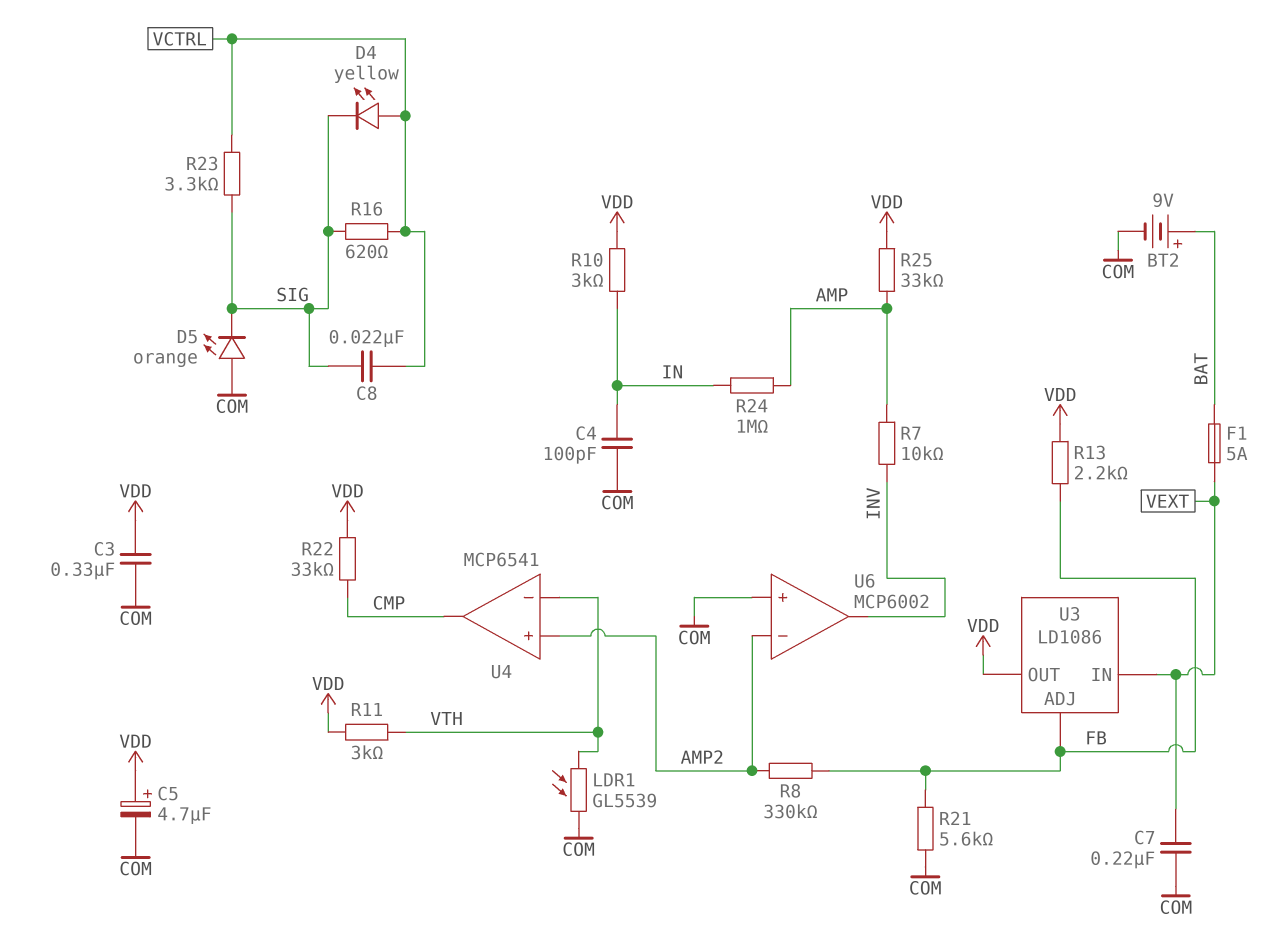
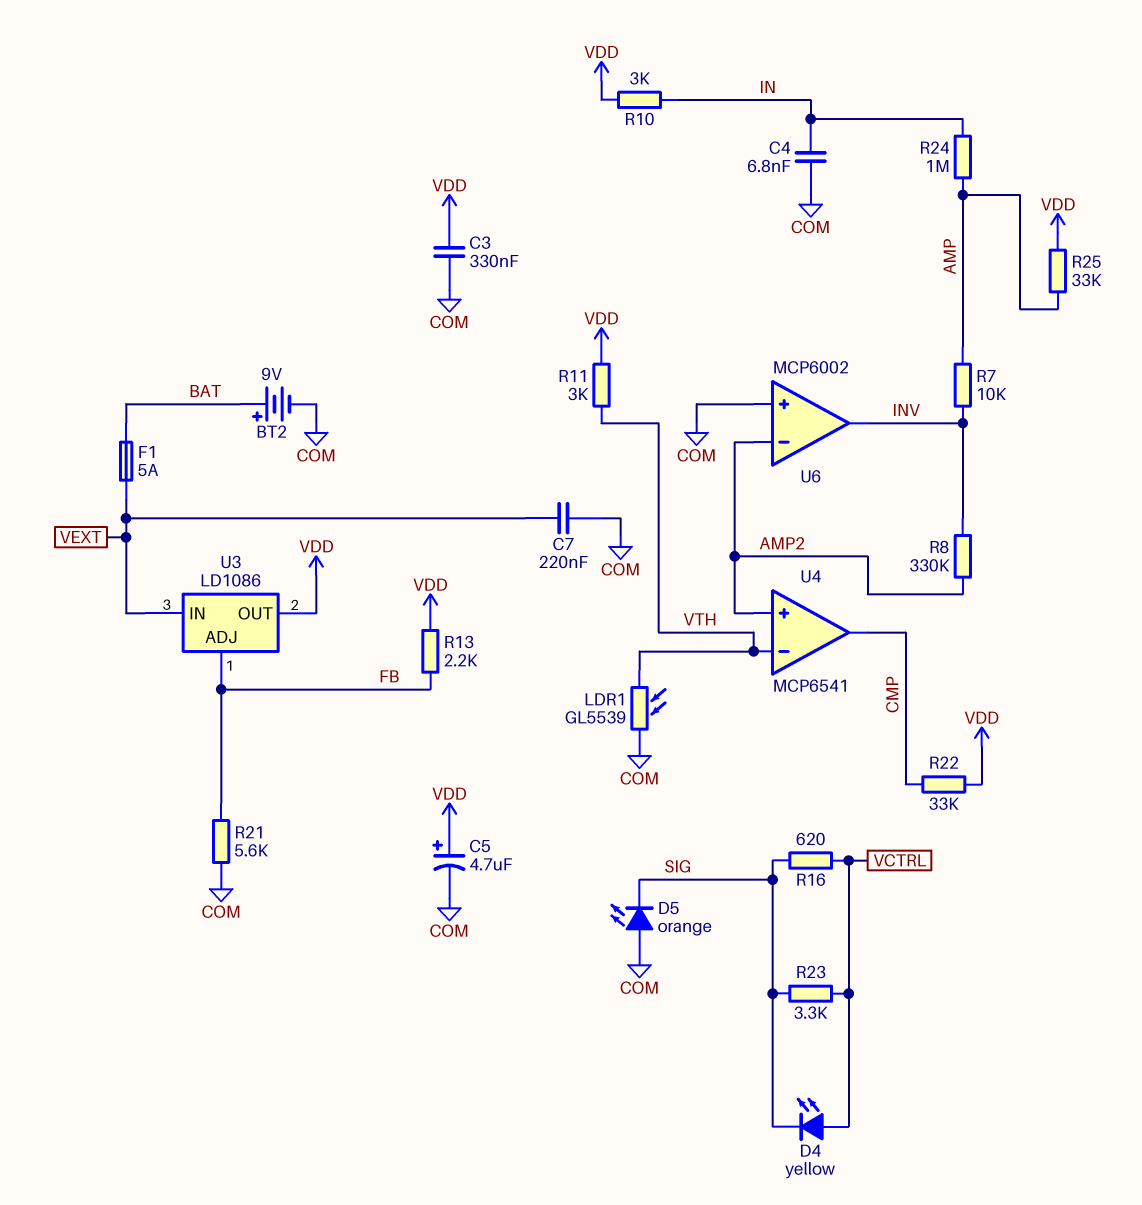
C4: 100pF (COM, IN) -> 6.8nF (COM, IN)
C8: 22nF (SIG, VCTRL) -> none
R8: 330k (AMP2, FB) -> 330k (AMP2, INV)

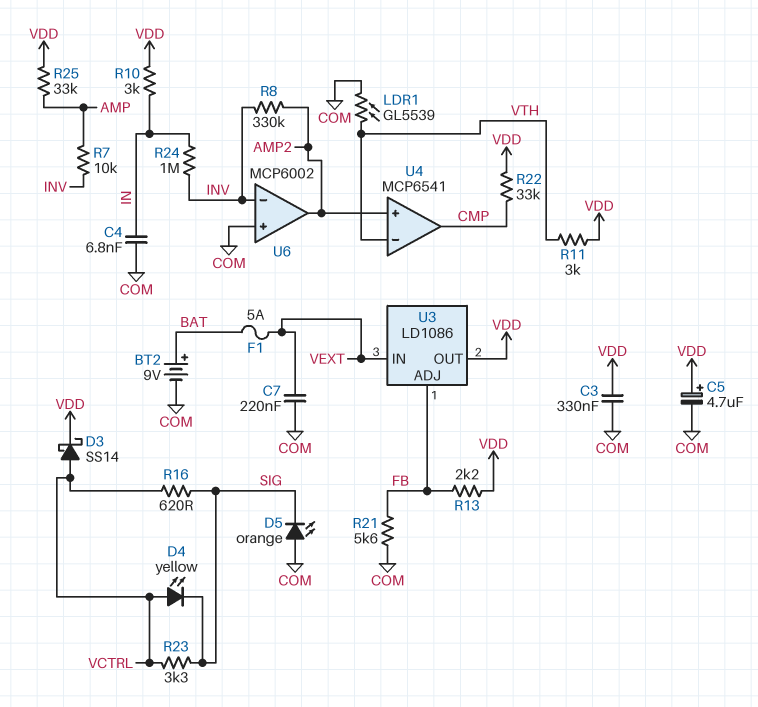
D3: none -> schottky SS14 (A VCTRL, K VDD)
R24: 1M (AMP, IN) -> 1M (IN, INV)
U6 pin in-: AMP2 -> INV
U6 pin out: INV -> AMP2

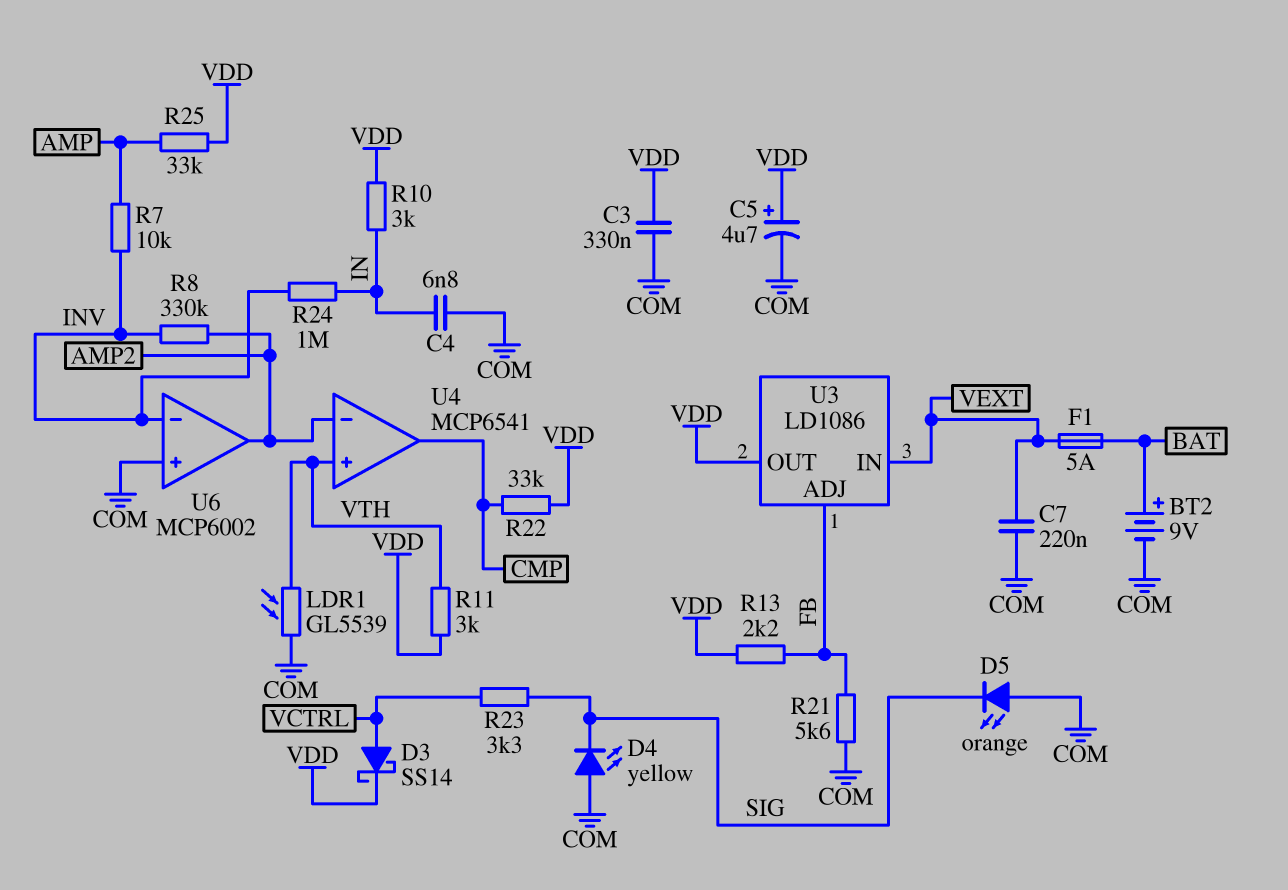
D4: LED yellow (A VCTRL, K SIG) -> LED yellow (A COM, K SIG)
R16: 620 (SIG, VCTRL) -> none
U4 pin in+: AMP2 -> VTH
U4 pin in-: VTH -> AMP2

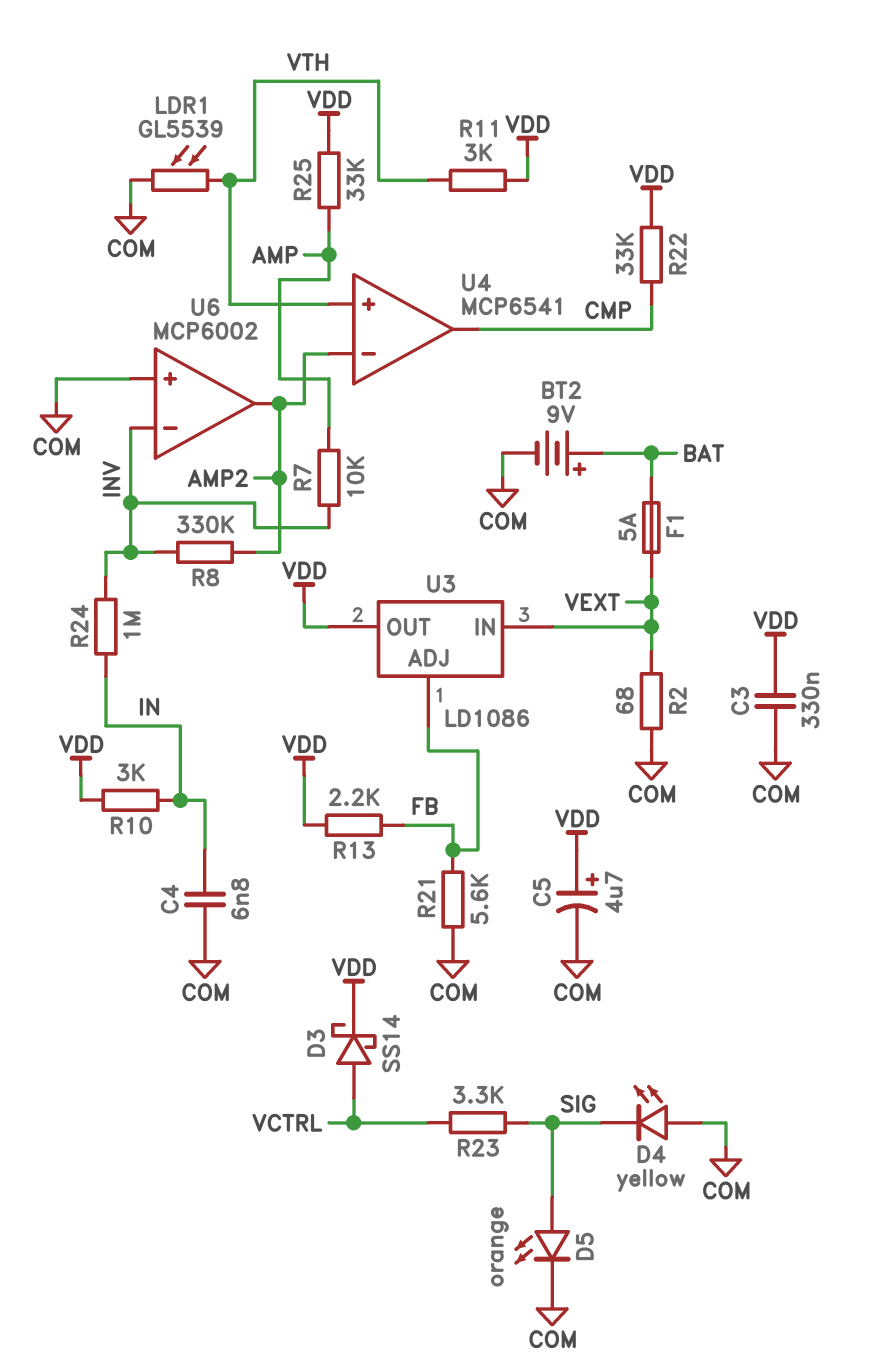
C7: 220nF (COM, VEXT) -> none
D5: LED orange (A COM, K SIG) -> LED orange (A SIG, K COM)
R2: none -> 68 (COM, VEXT)

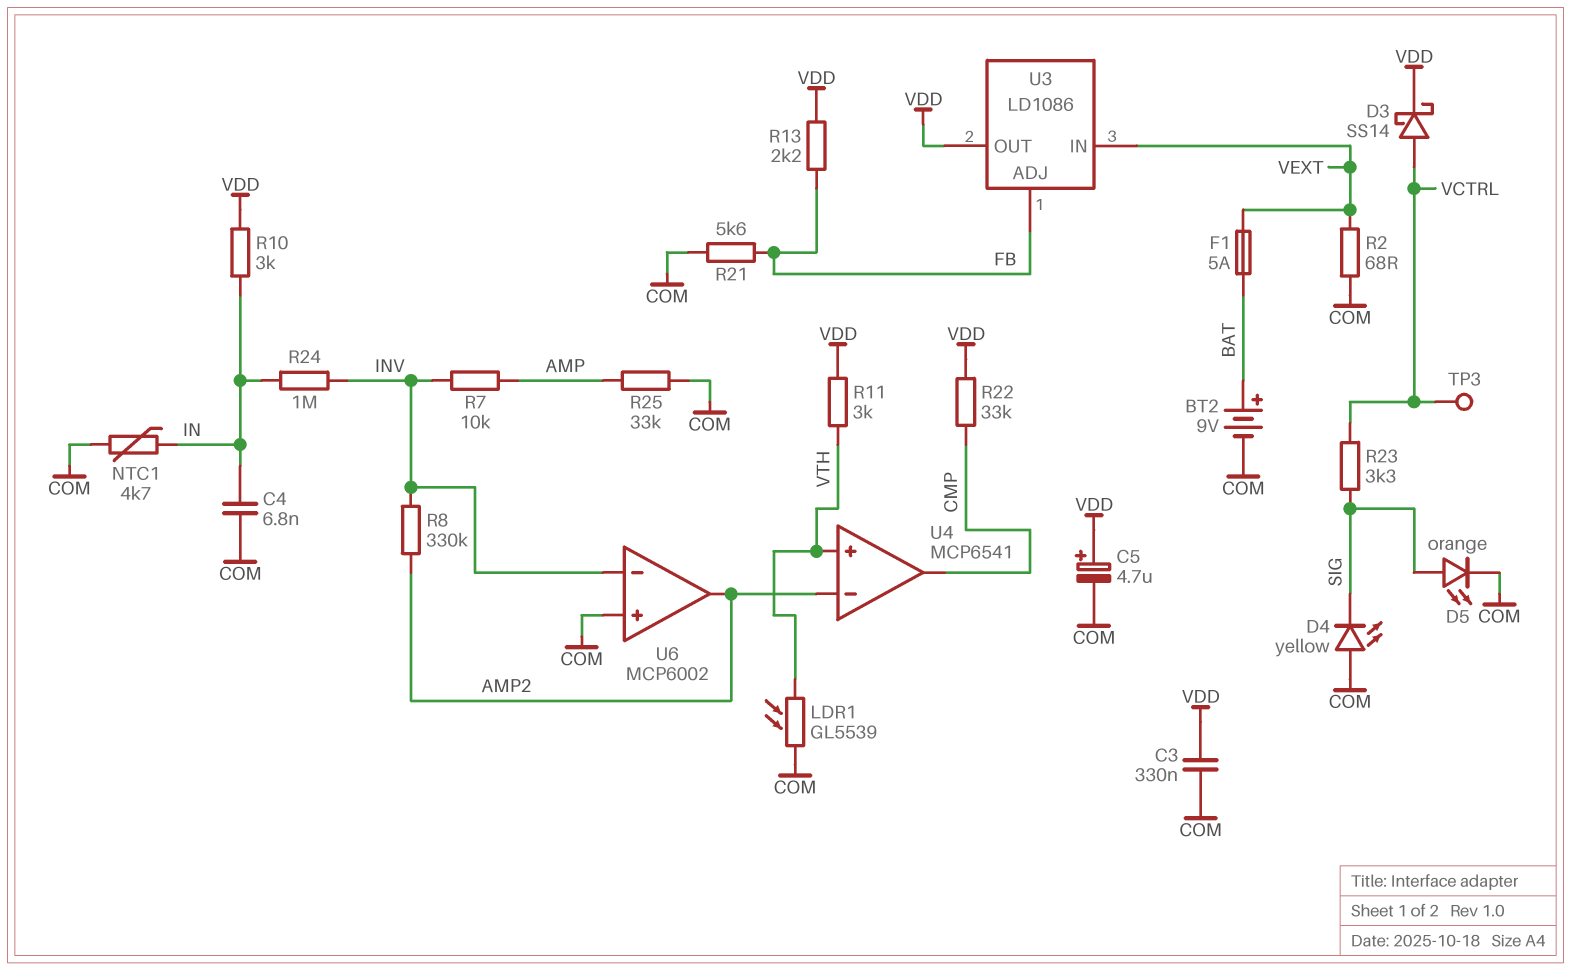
NTC1: none -> 4.7k (COM, IN)
R25: 33k (AMP, VDD) -> 33k (AMP, COM)
TP3: none -> test point (VCTRL)

